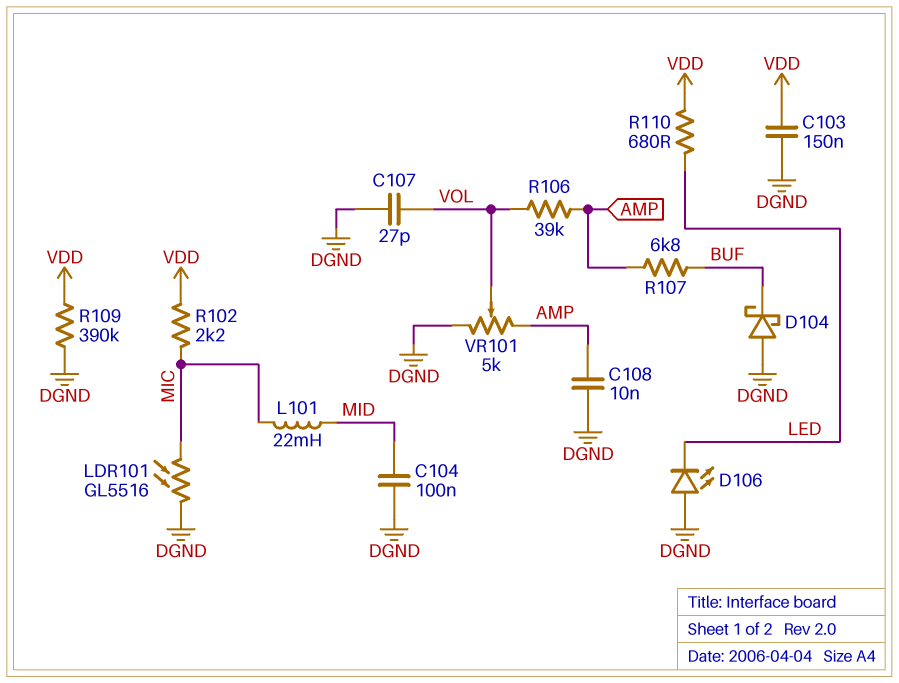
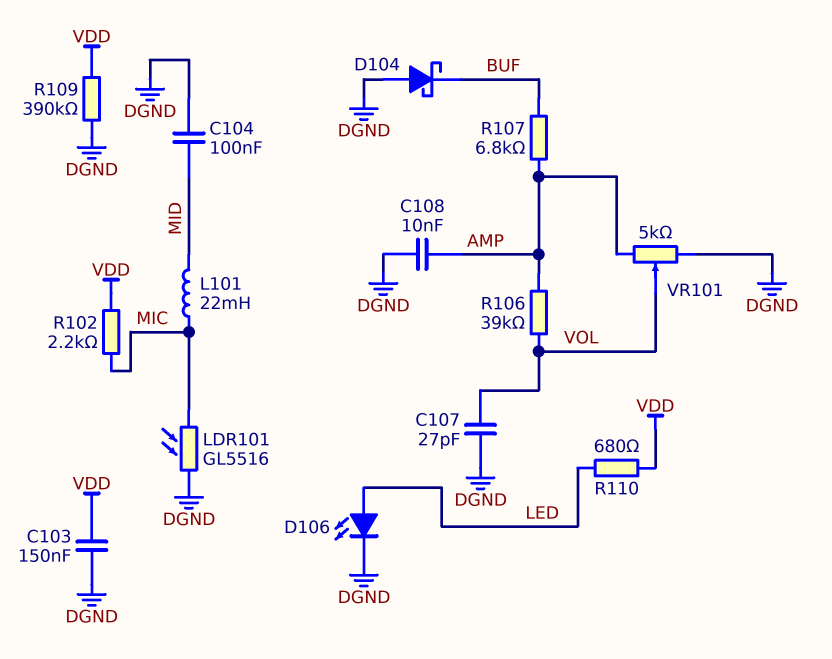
D106: LED (A DGND, K LED) -> LED (A LED, K DGND)

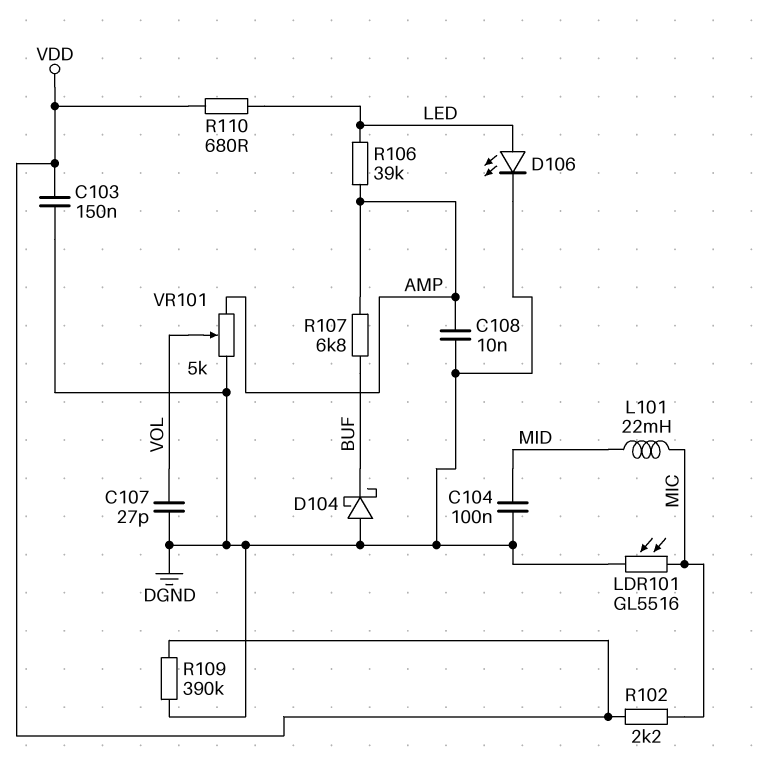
R106: 39k (AMP, VOL) -> 39k (AMP, LED)

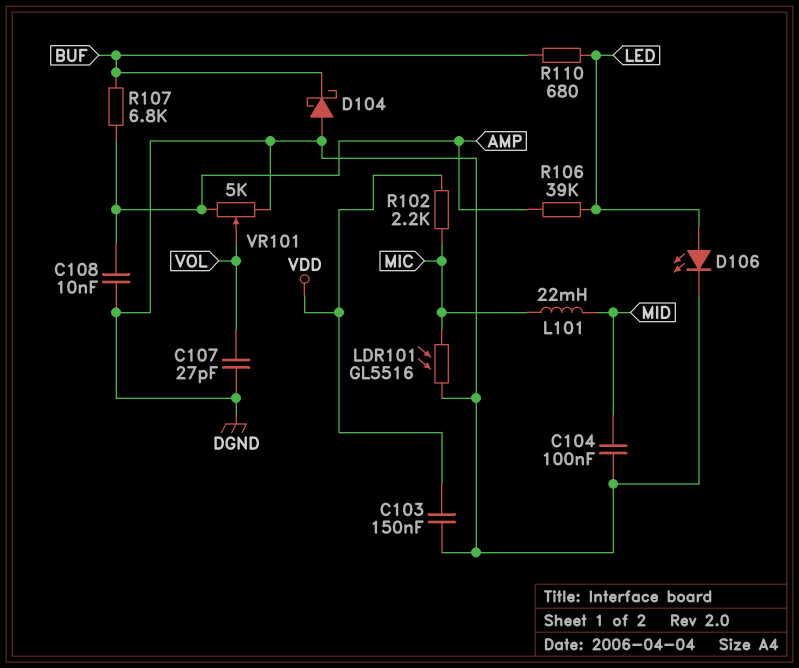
R109: 390k (DGND, VDD) -> none
R110: 680 (LED, VDD) -> 680 (BUF, LED)

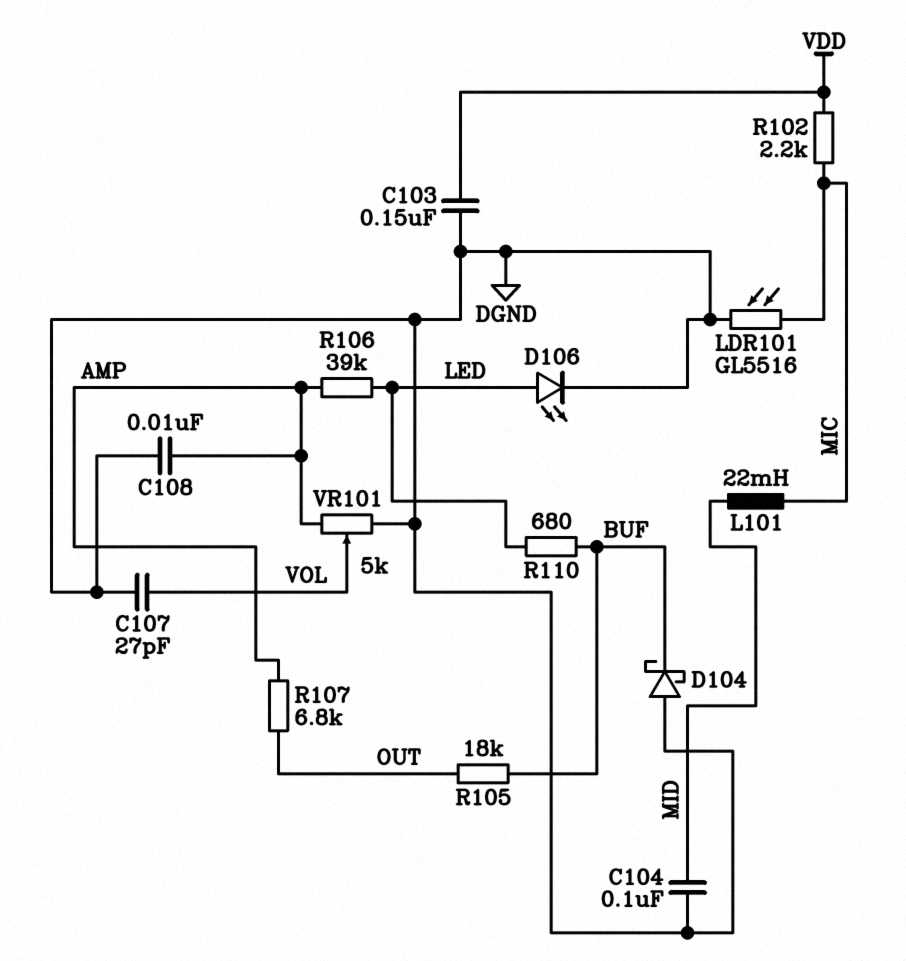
R105: none -> 18k (BUF, OUT)
R107: 6.8k (AMP, BUF) -> 6.8k (AMP, OUT)

